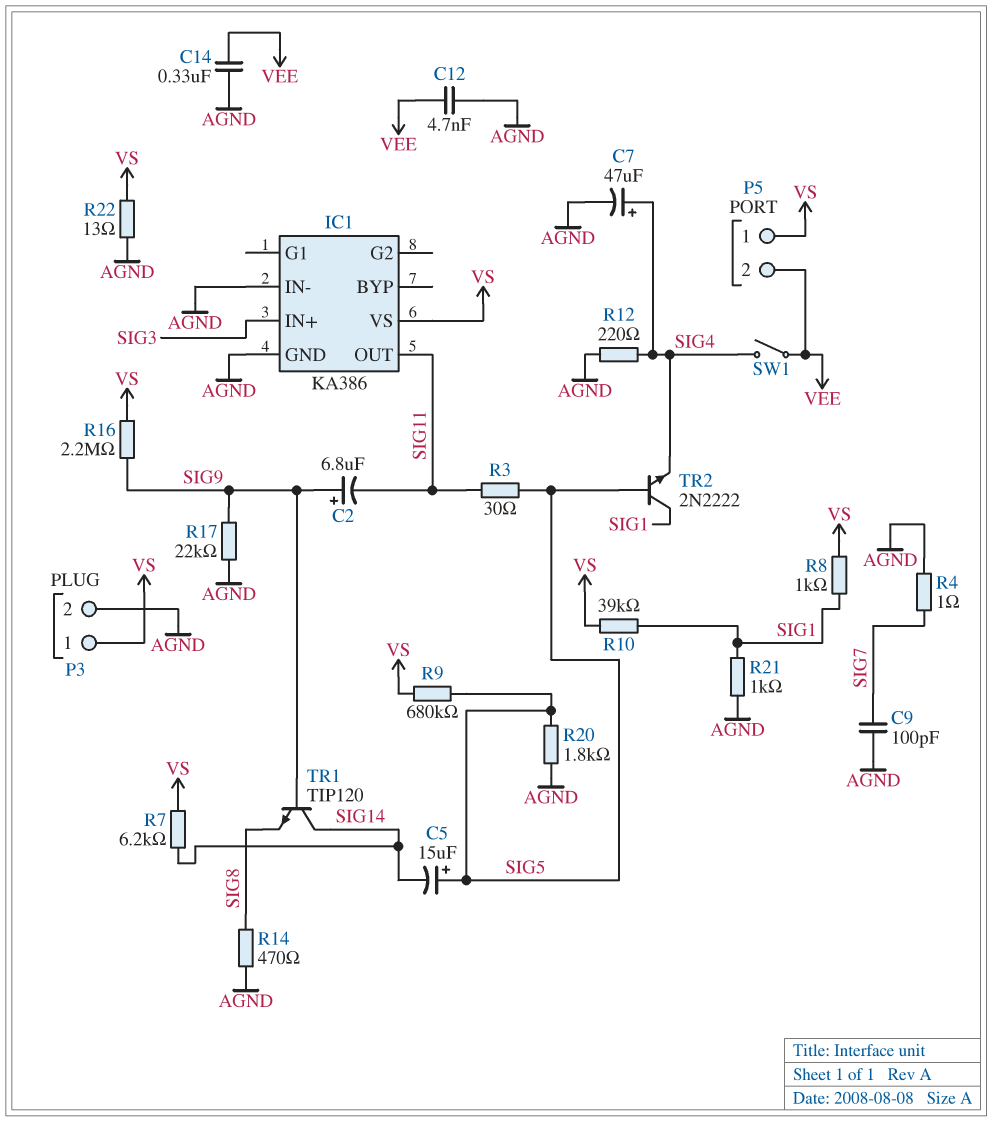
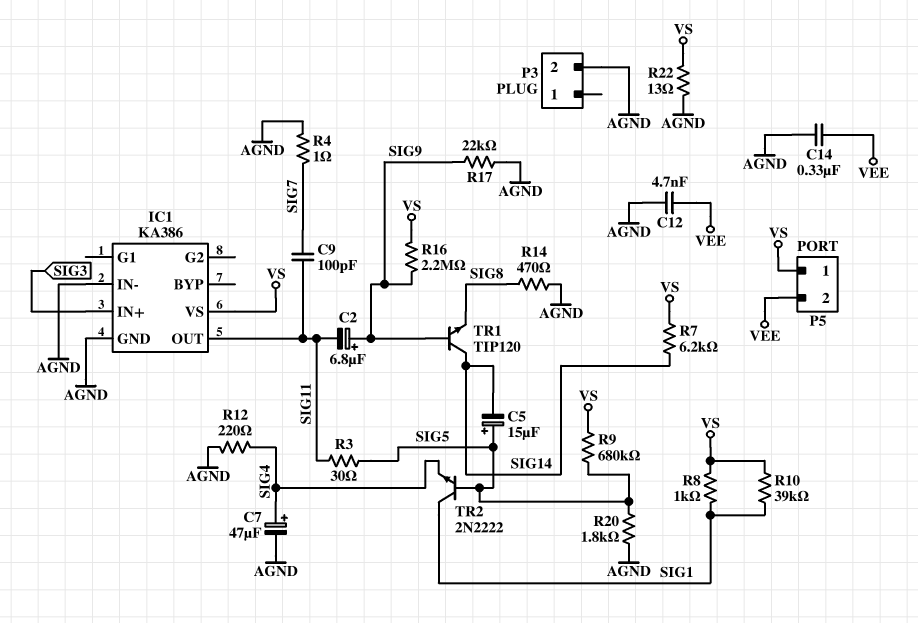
C9: 100pF (AGND, SIG7) -> 100pF (SIG7, SIG11)
P3 pin 1: VS -> none
R21: 1k (AGND, SIG1) -> none
SW1: switch (SIG4, VEE) -> none

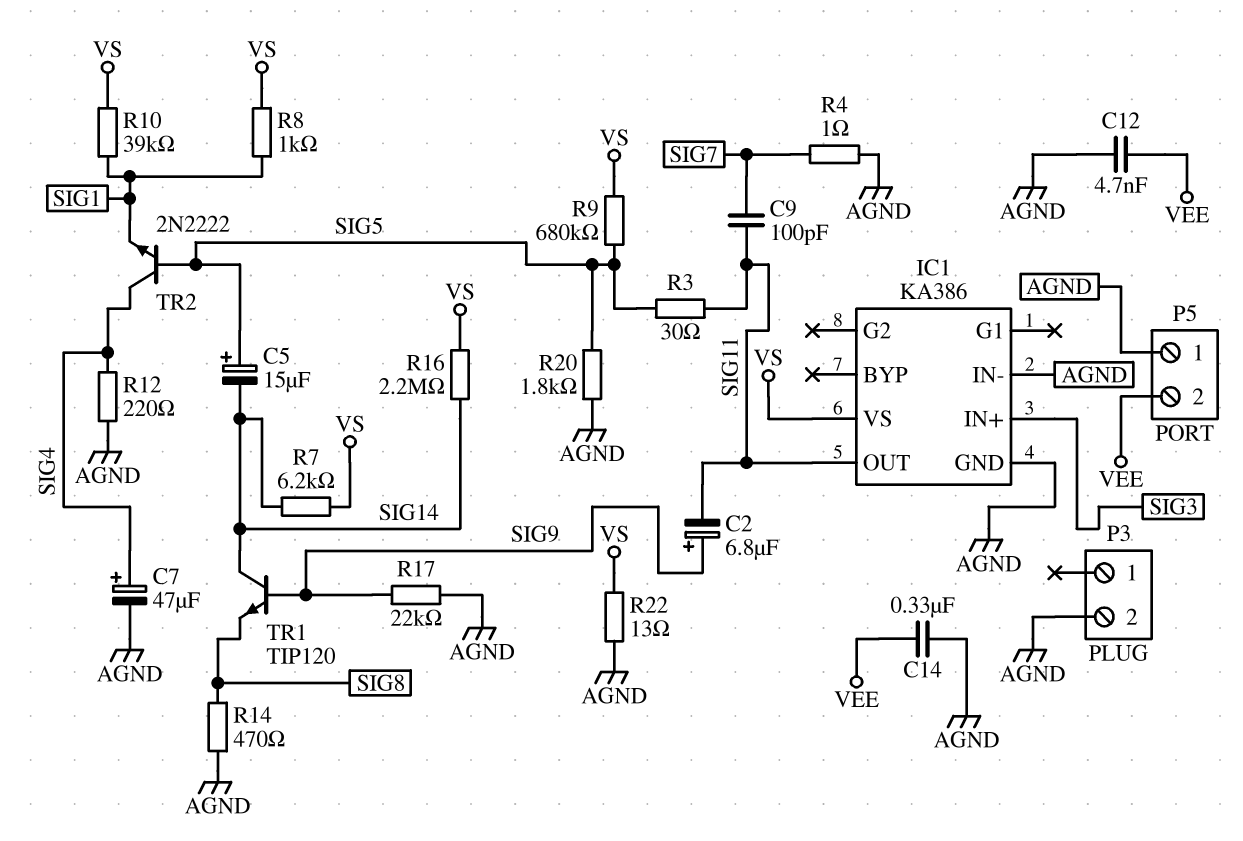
P5 pin 1: VS -> AGND
R16: 2.2M (SIG9, VS) -> 2.2M (SIG14, VS)
TR2: NPN 2N2222 (B SIG5, C SIG1, E SIG4) -> NPN 2N2222 (B SIG5, C SIG4, E SIG1)

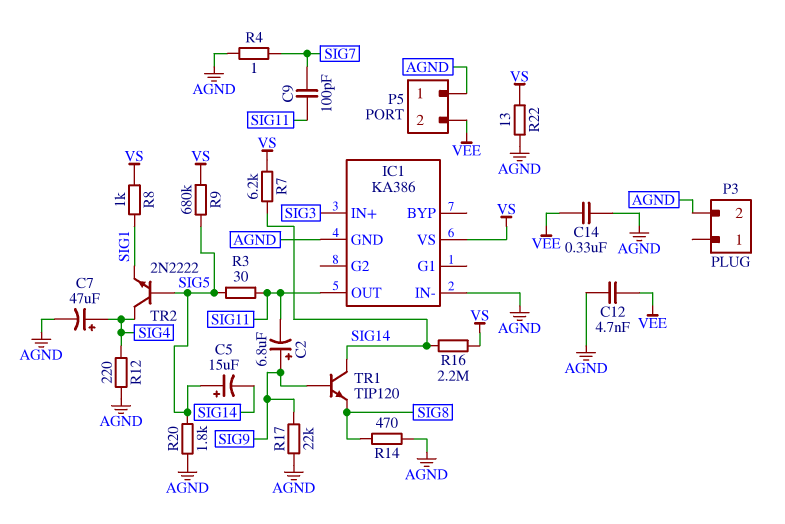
R10: 39k (SIG1, VS) -> none

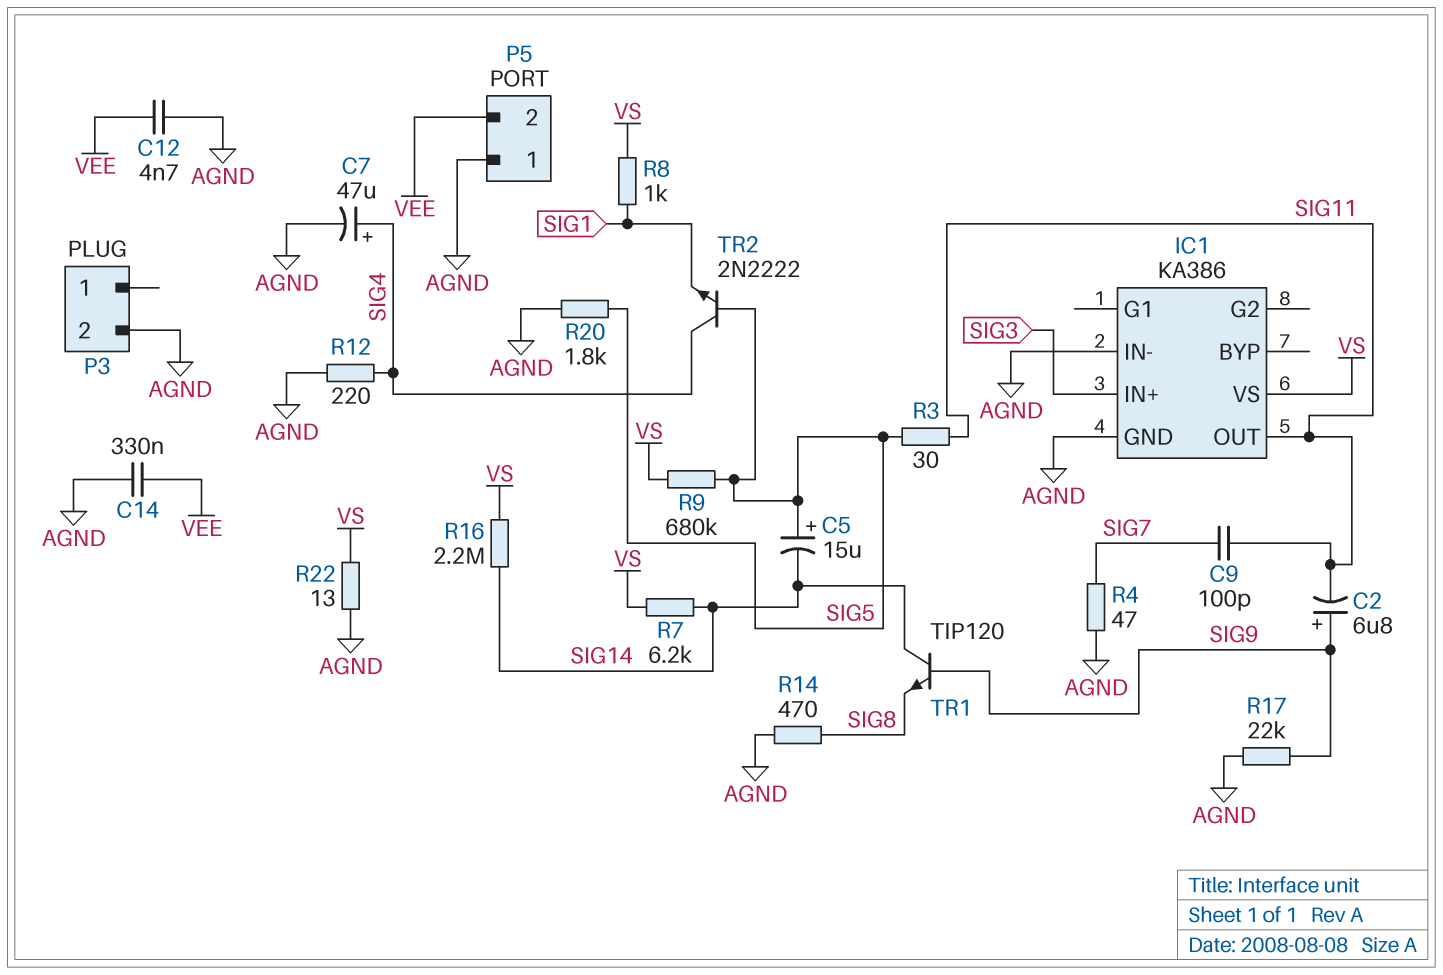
R4: 1 (AGND, SIG7) -> 47 (AGND, SIG7)

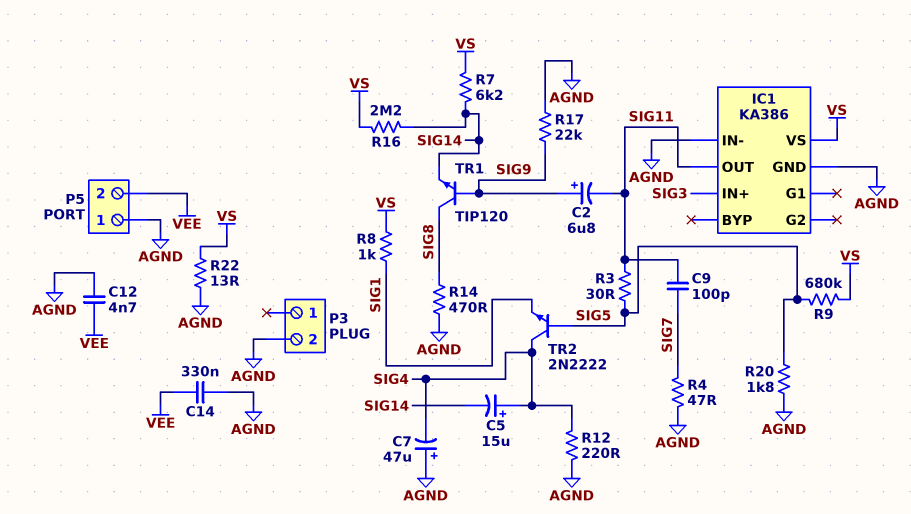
C5: 15uF (plus SIG5, minus SIG14) -> 15uF (plus SIG4, minus SIG14)
C7: 47uF (plus SIG4, minus AGND) -> 47uF (plus AGND, minus SIG4)
TR1: NPN TIP120 (B SIG9, C SIG14, E SIG8) -> NPN TIP120 (B SIG9, C SIG8, E SIG14)

